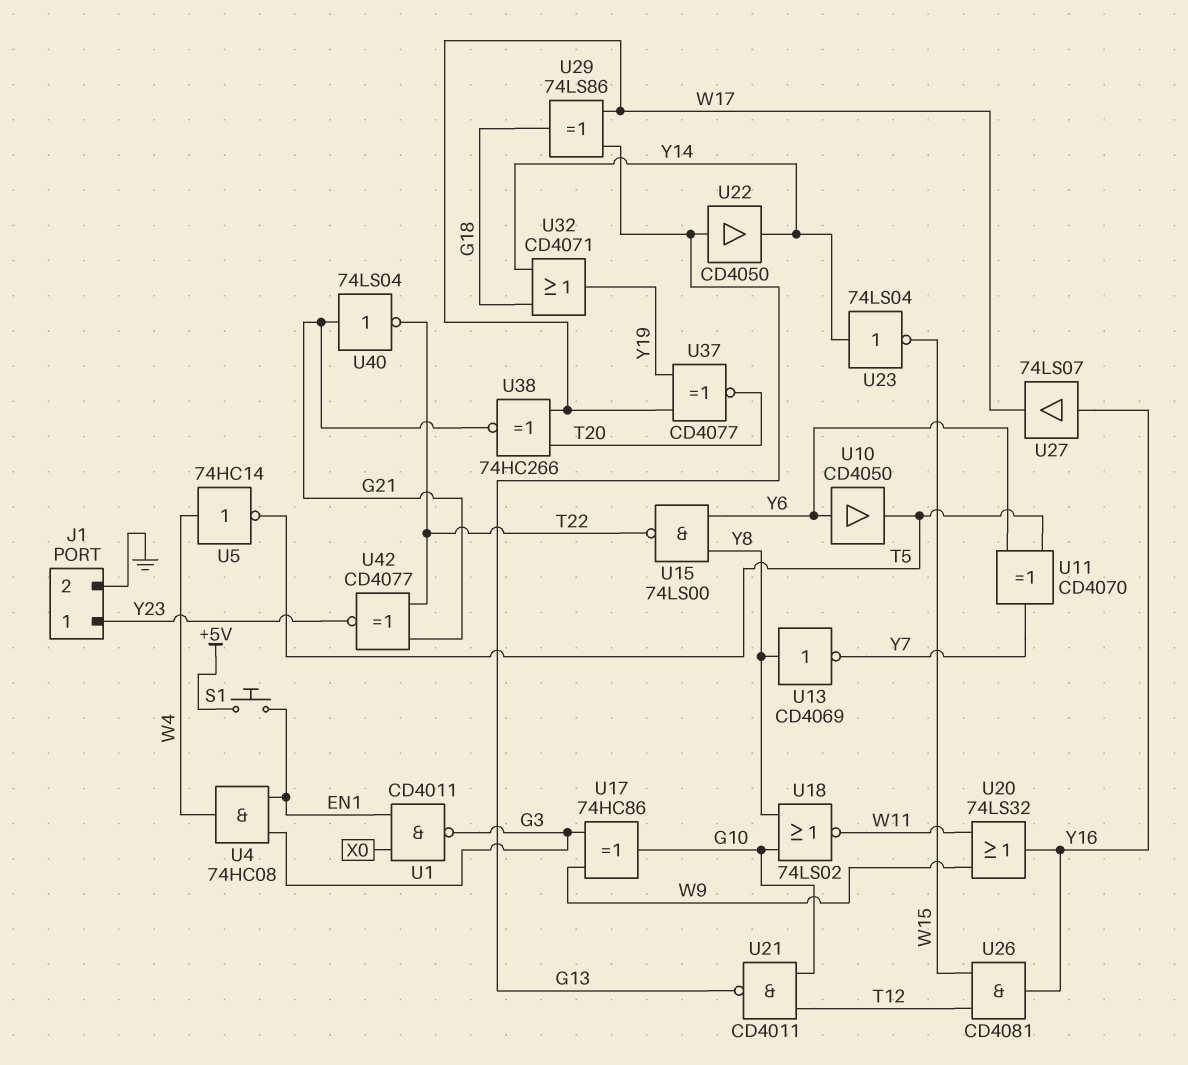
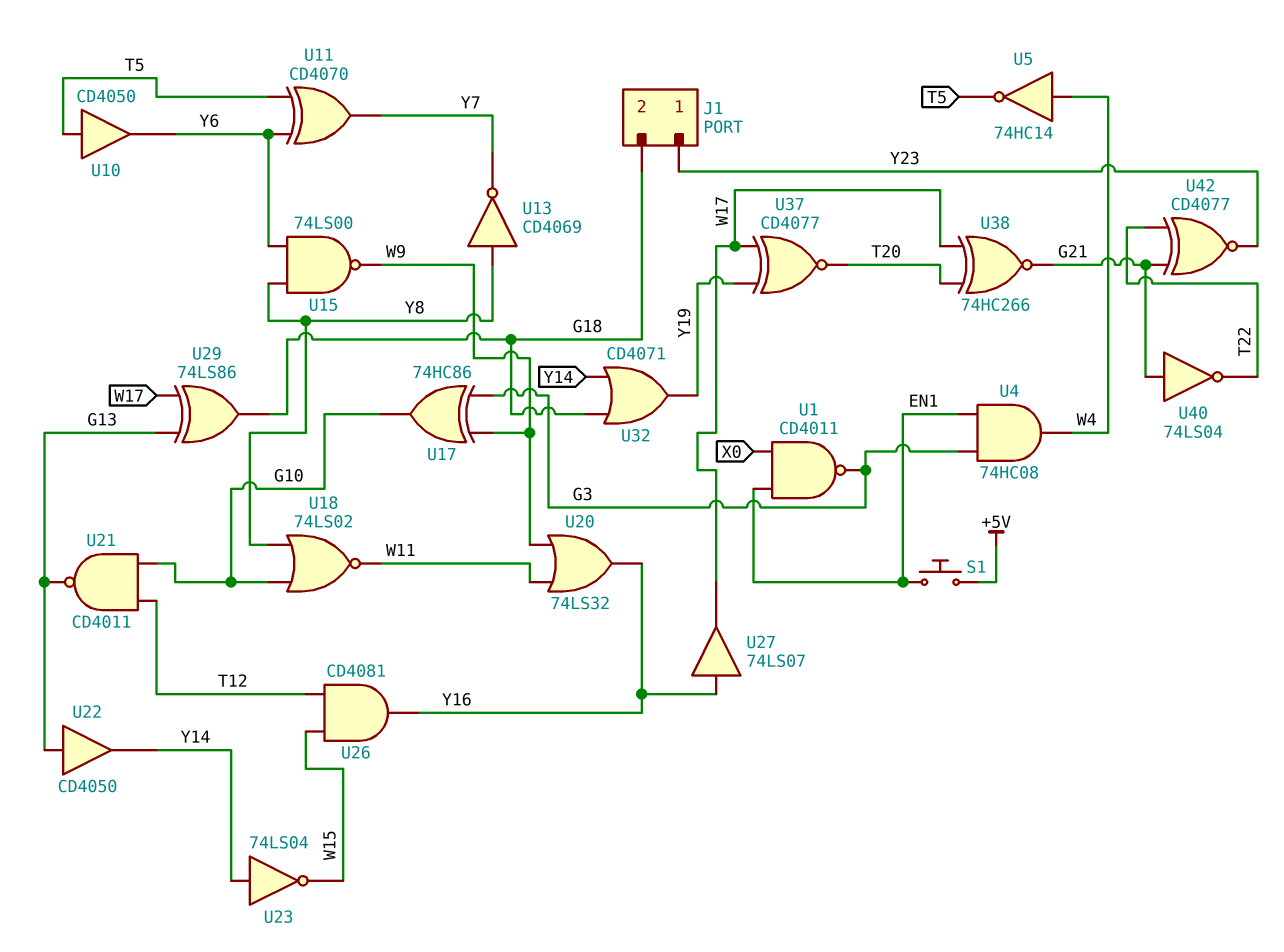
J1 pin 2: GND -> G18
U10: buffer CD4050 (in Y6, out T5) -> buffer CD4050 (in T5, out Y6)
U15: NAND 74LS00 (in Y6, in Y8, out T22) -> NAND 74LS00 (in Y6, in Y8, out W9)

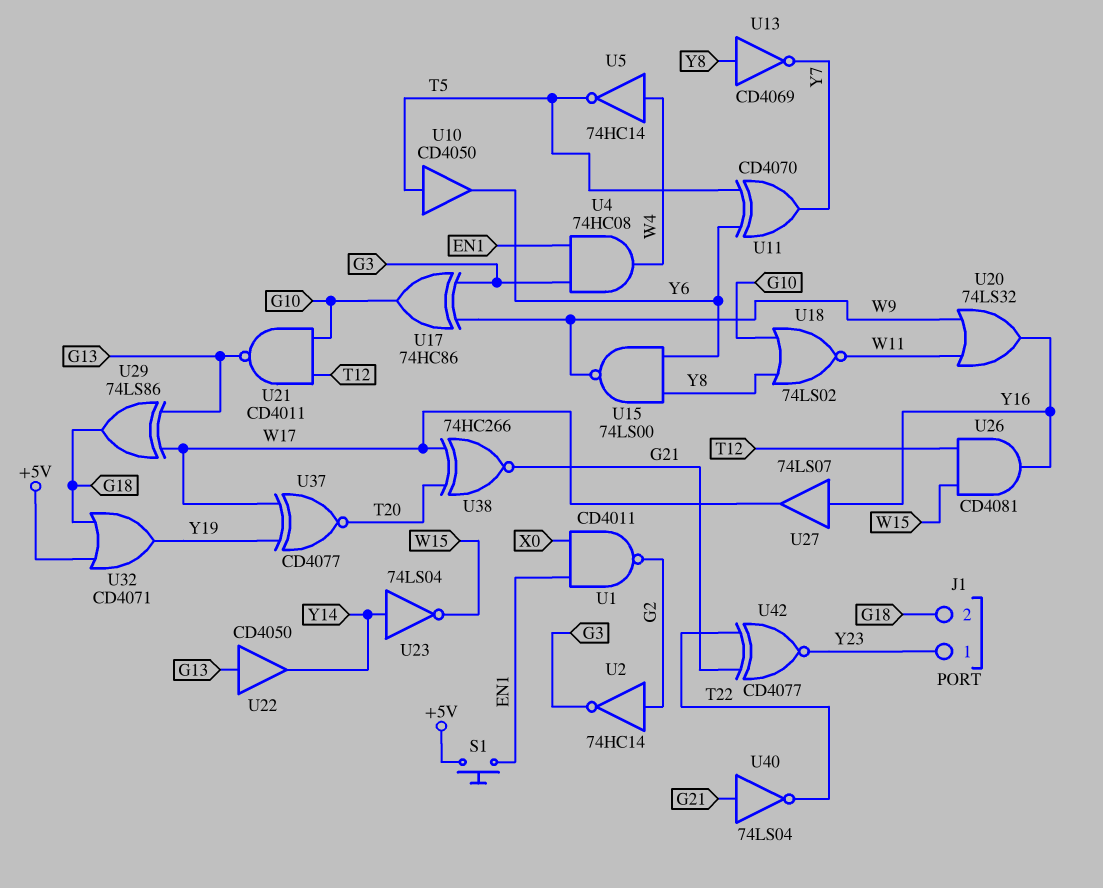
U1: NAND CD4011 (in EN1, in X0, out G3) -> NAND CD4011 (in EN1, in X0, out G2)
U2: none -> NOT 74HC14 (in G2, out G3)
U32: OR CD4071 (in G18, in Y14, out Y19) -> OR CD4071 (in +5V, in G18, out Y19)

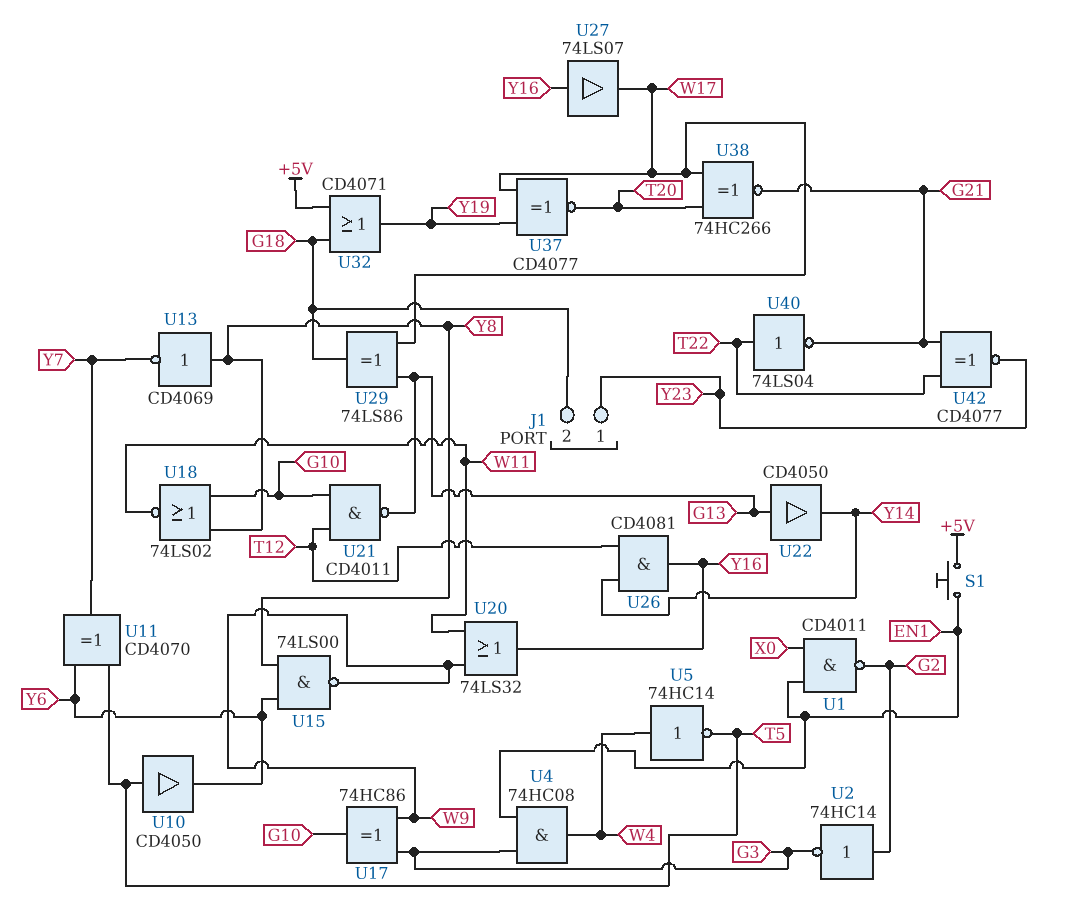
U23: NOT 74LS04 (in Y14, out W15) -> none
U26: AND CD4081 (in T12, in W15, out Y16) -> AND CD4081 (in T12, in Y14, out Y16)
U40: NOT 74LS04 (in G21, out T22) -> NOT 74LS04 (in T22, out G21)

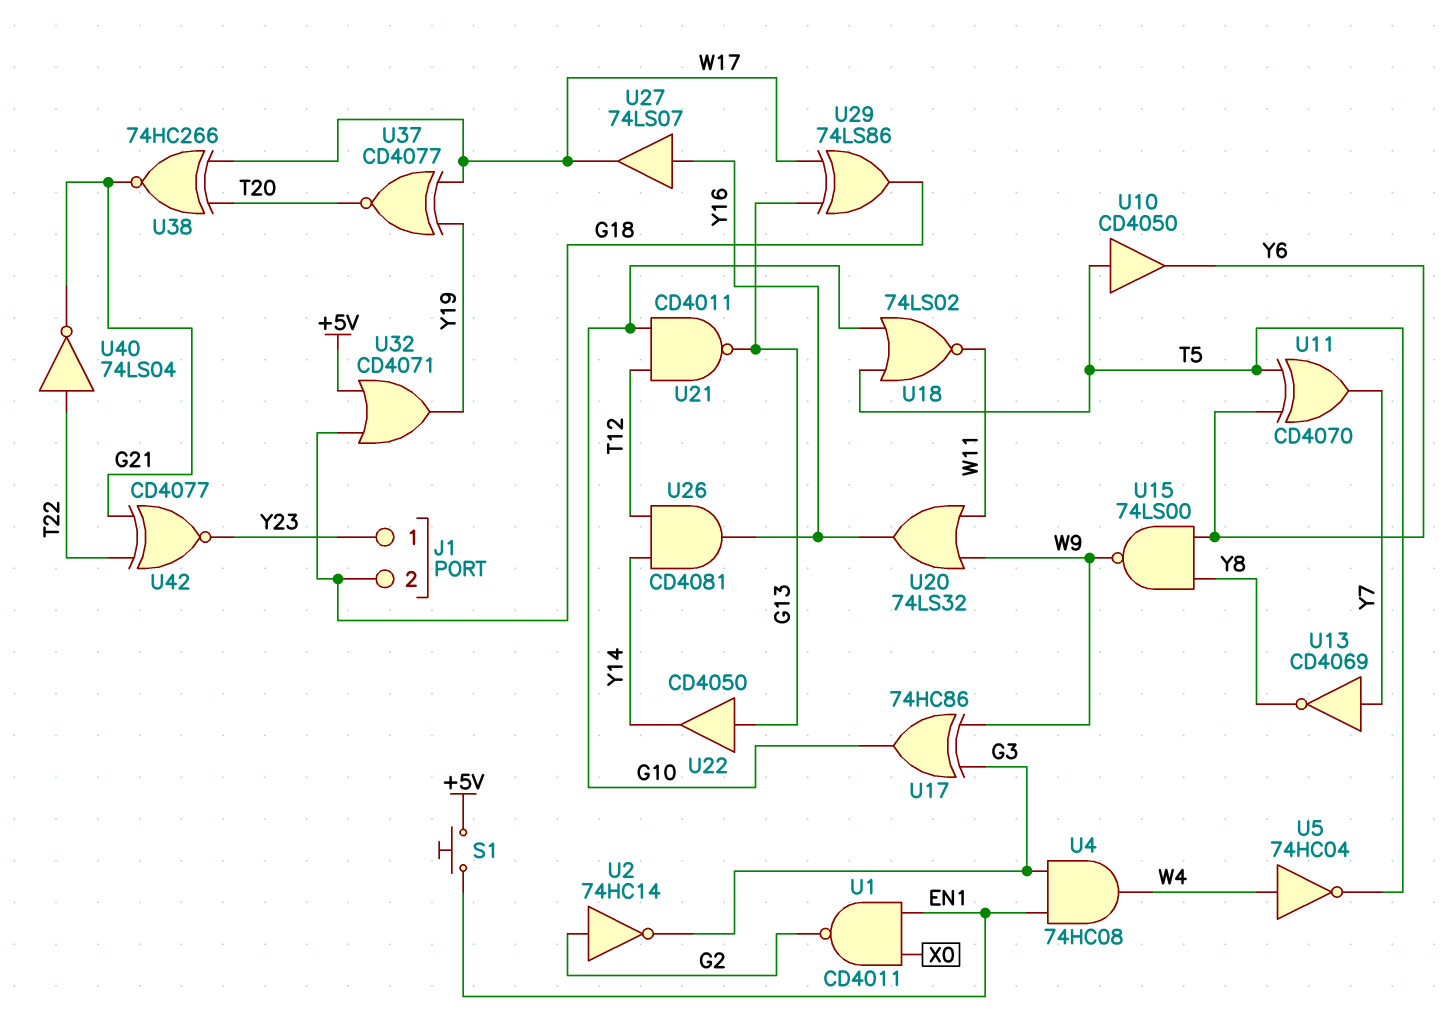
U5: NOT 74HC14 (in W4, out T5) -> NOT 74HC04 (in W4, out T5)
U13: NOT CD4069 (in Y8, out Y7) -> NOT CD4069 (in Y7, out Y8)
U18: NOR 74LS02 (in G10, in Y8, out W11) -> NOR 74LS02 (in G10, in T5, out W11)

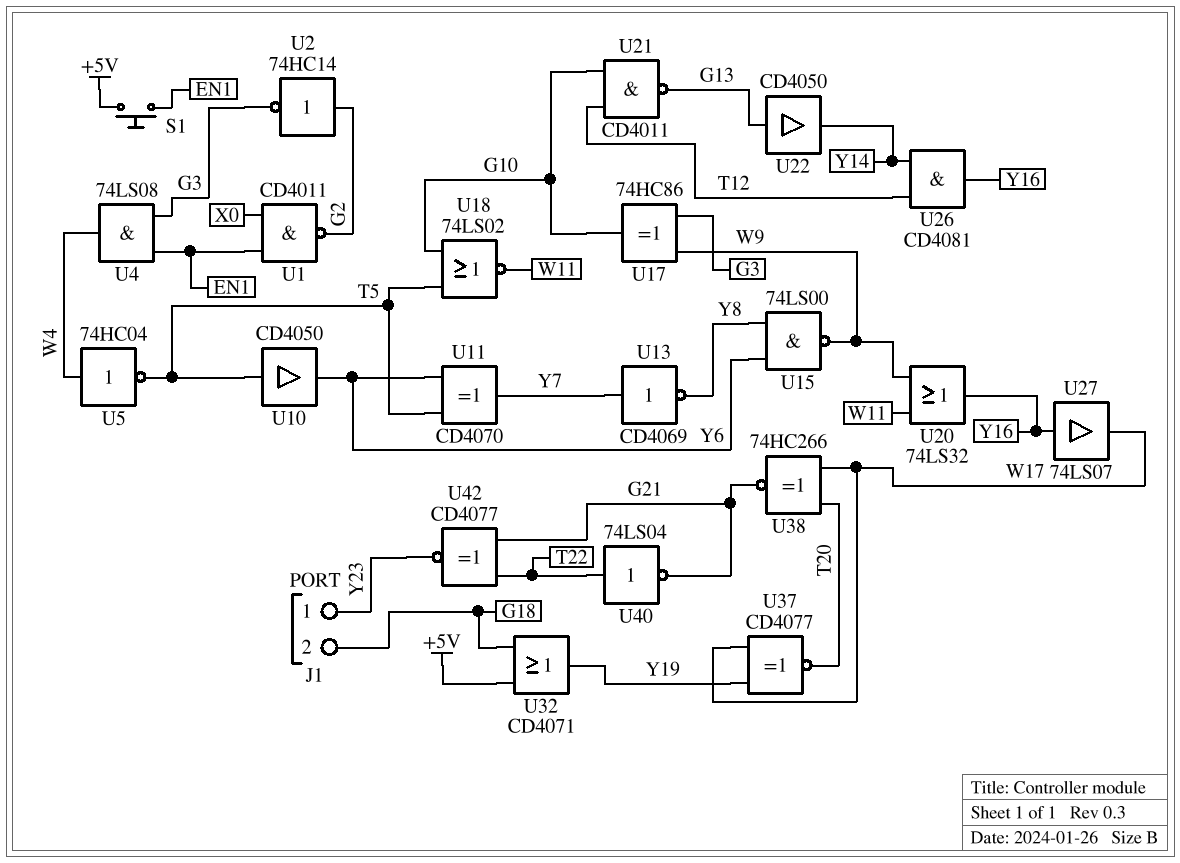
U4: AND 74HC08 (in EN1, in G3, out W4) -> AND 74LS08 (in EN1, in G3, out W4)
U29: XOR 74LS86 (in G13, in W17, out G18) -> none

